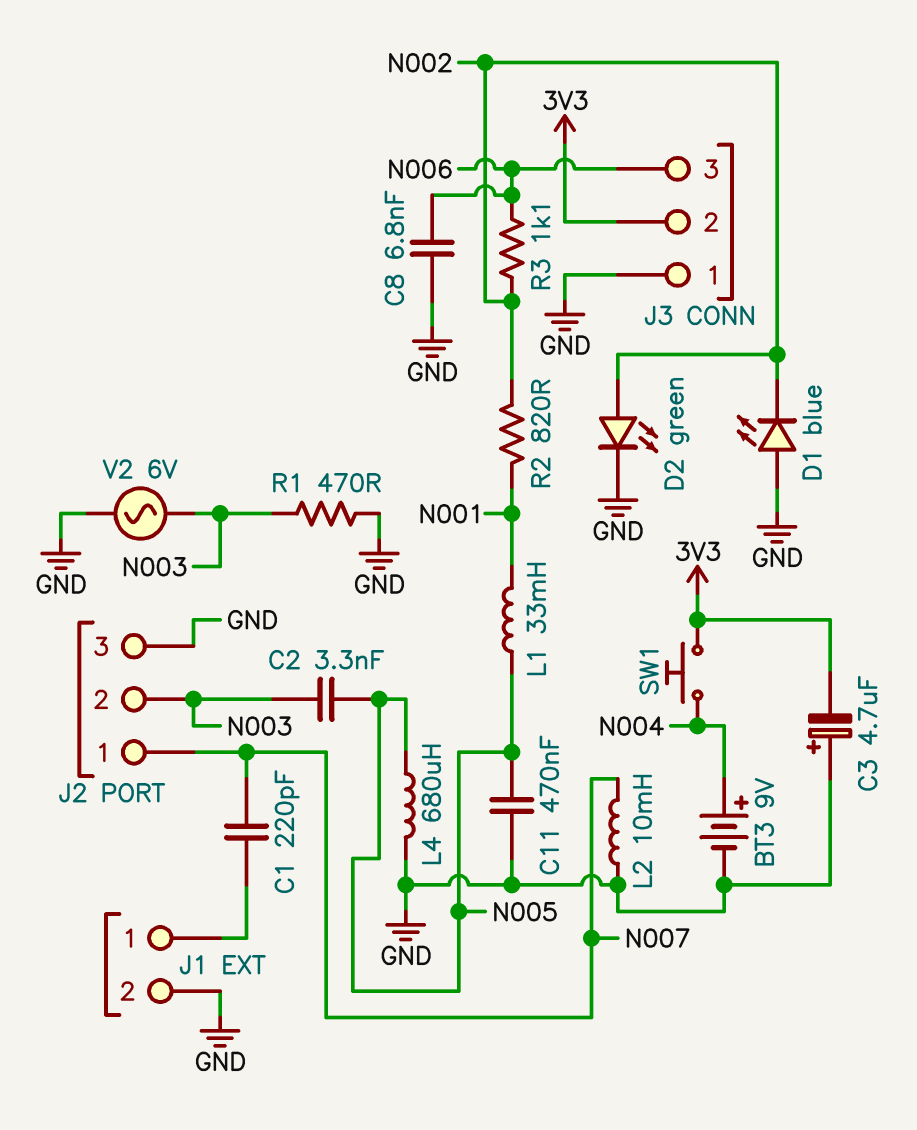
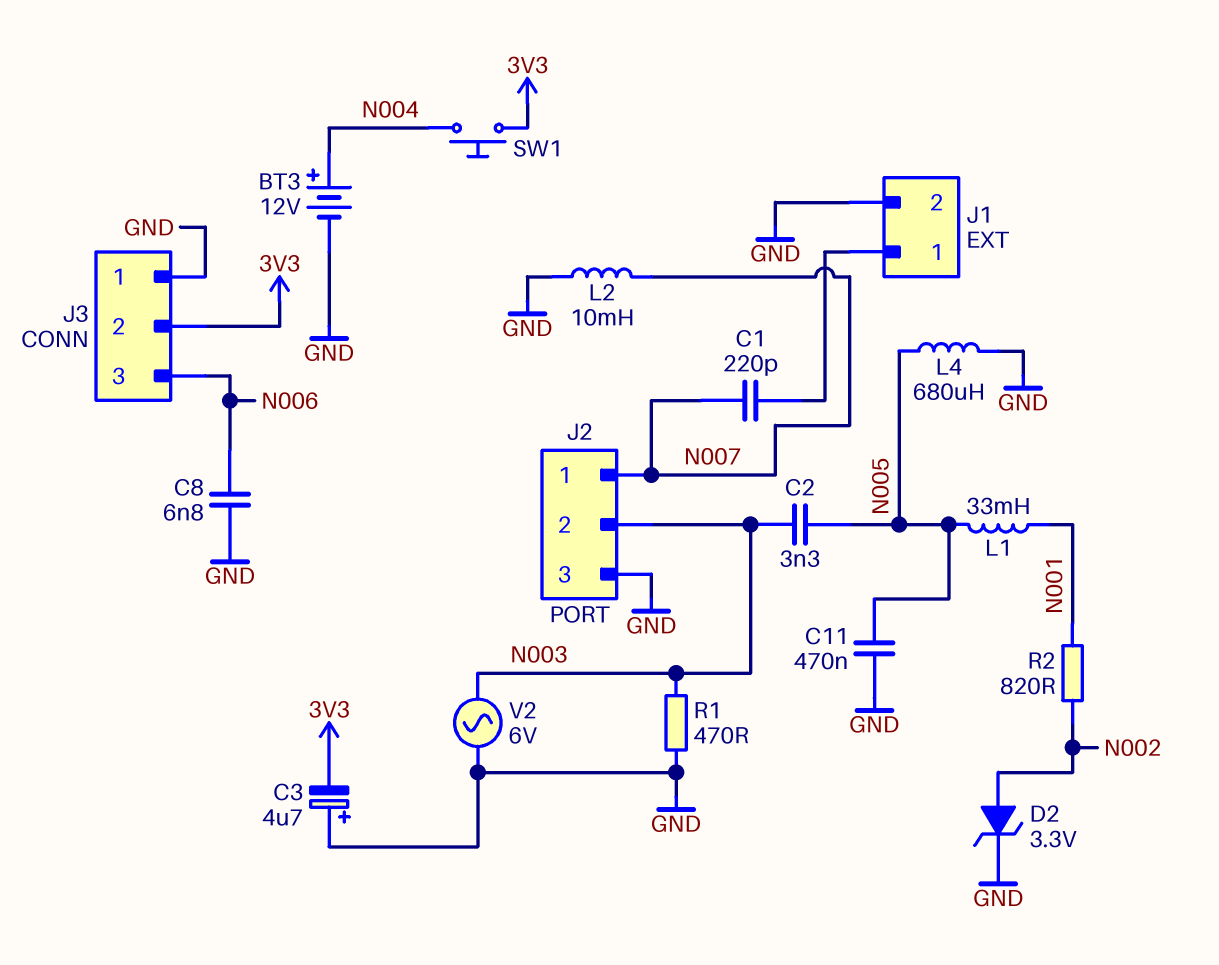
BT3: 9V (plus N004, minus GND) -> 12V (plus N004, minus GND)
D1: LED blue (A GND, K N002) -> none
D2: LED green (A N002, K GND) -> zener 3.3V (A N002, K GND)
R3: 1.1k (N002, N006) -> none

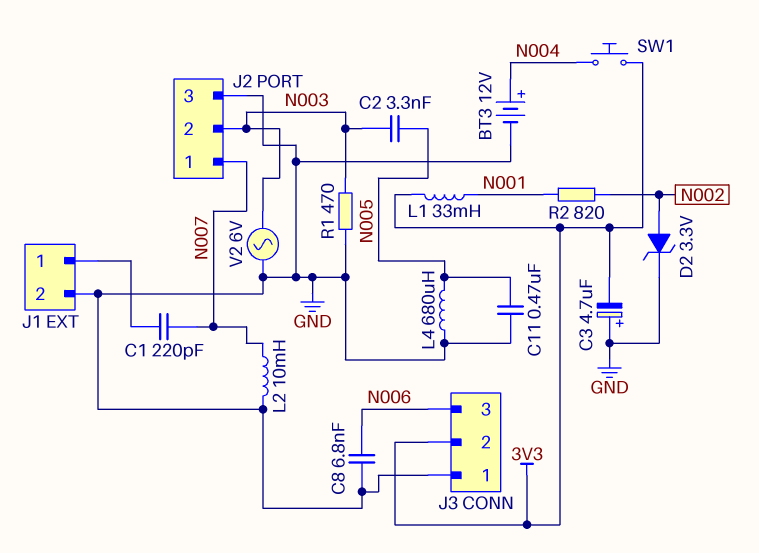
L1: 33mH (N001, N005) -> 33mH (3V3, N001)

